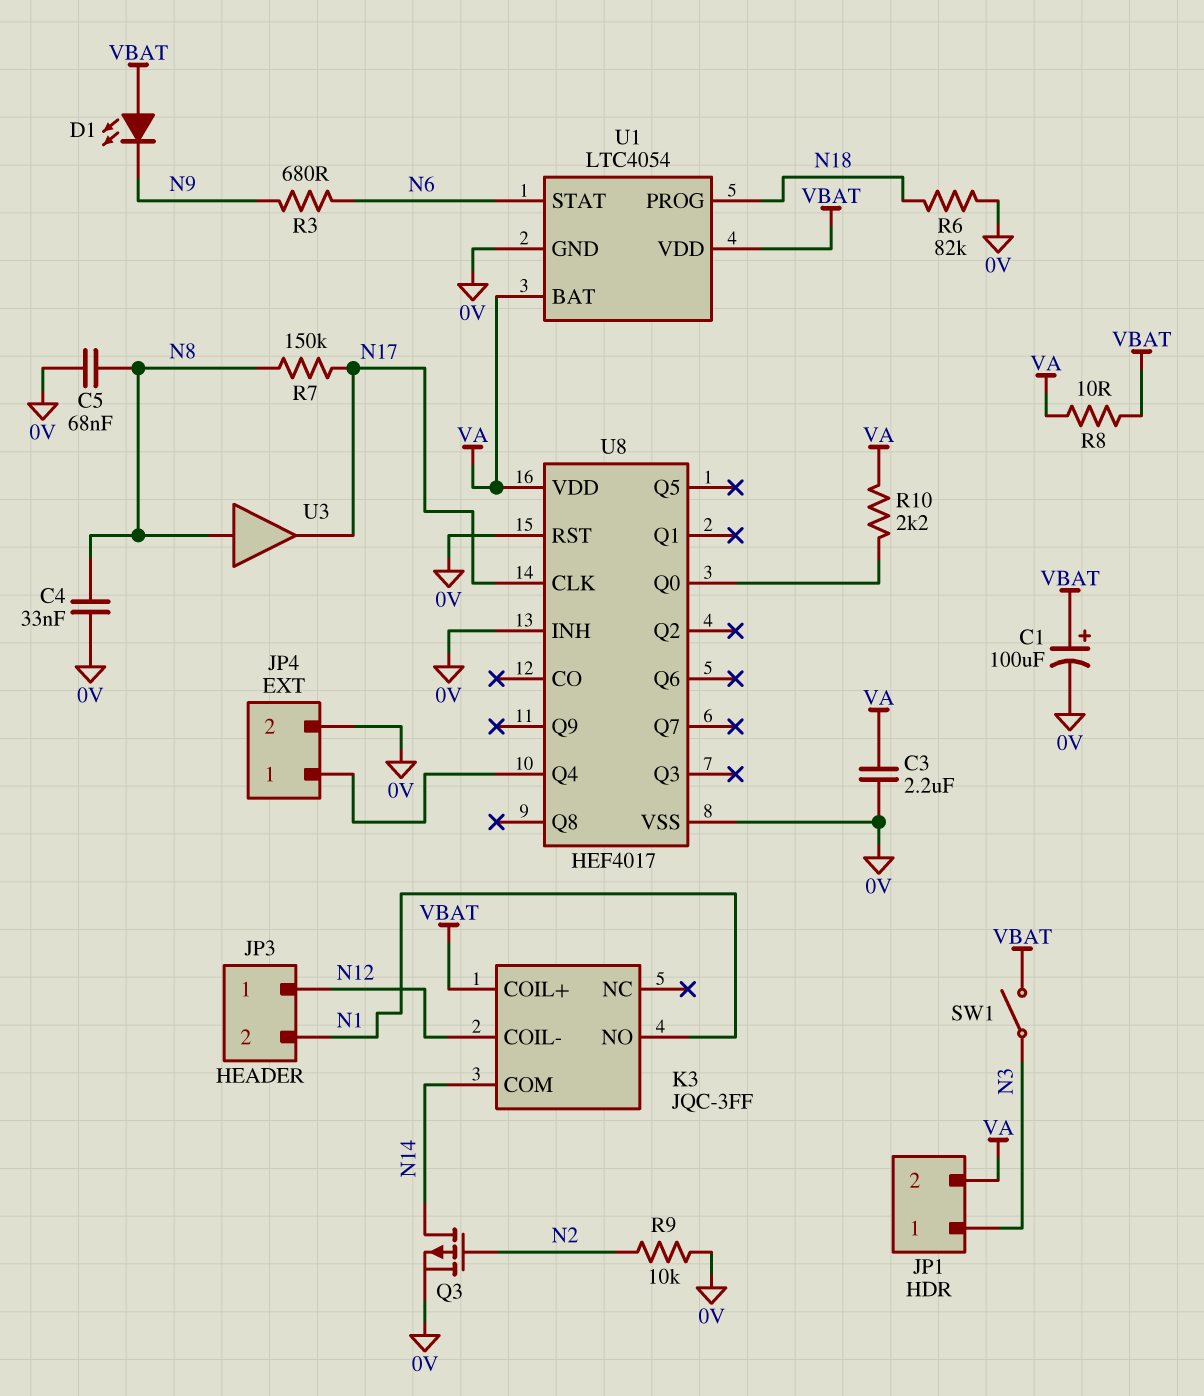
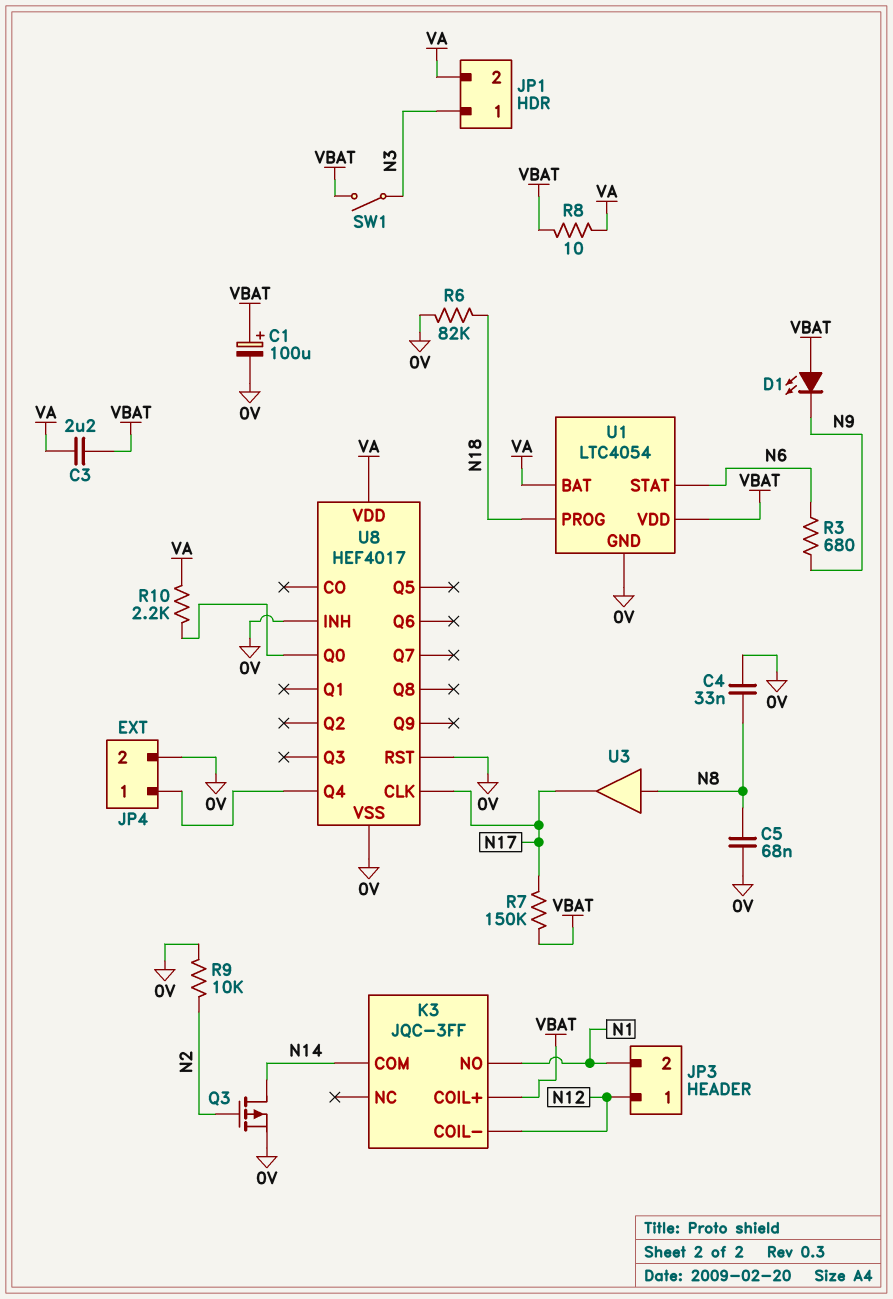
C3: 2.2uF (0V, VA) -> 2.2uF (VA, VBAT)
R7: 150k (N8, N17) -> 150k (N17, VBAT)

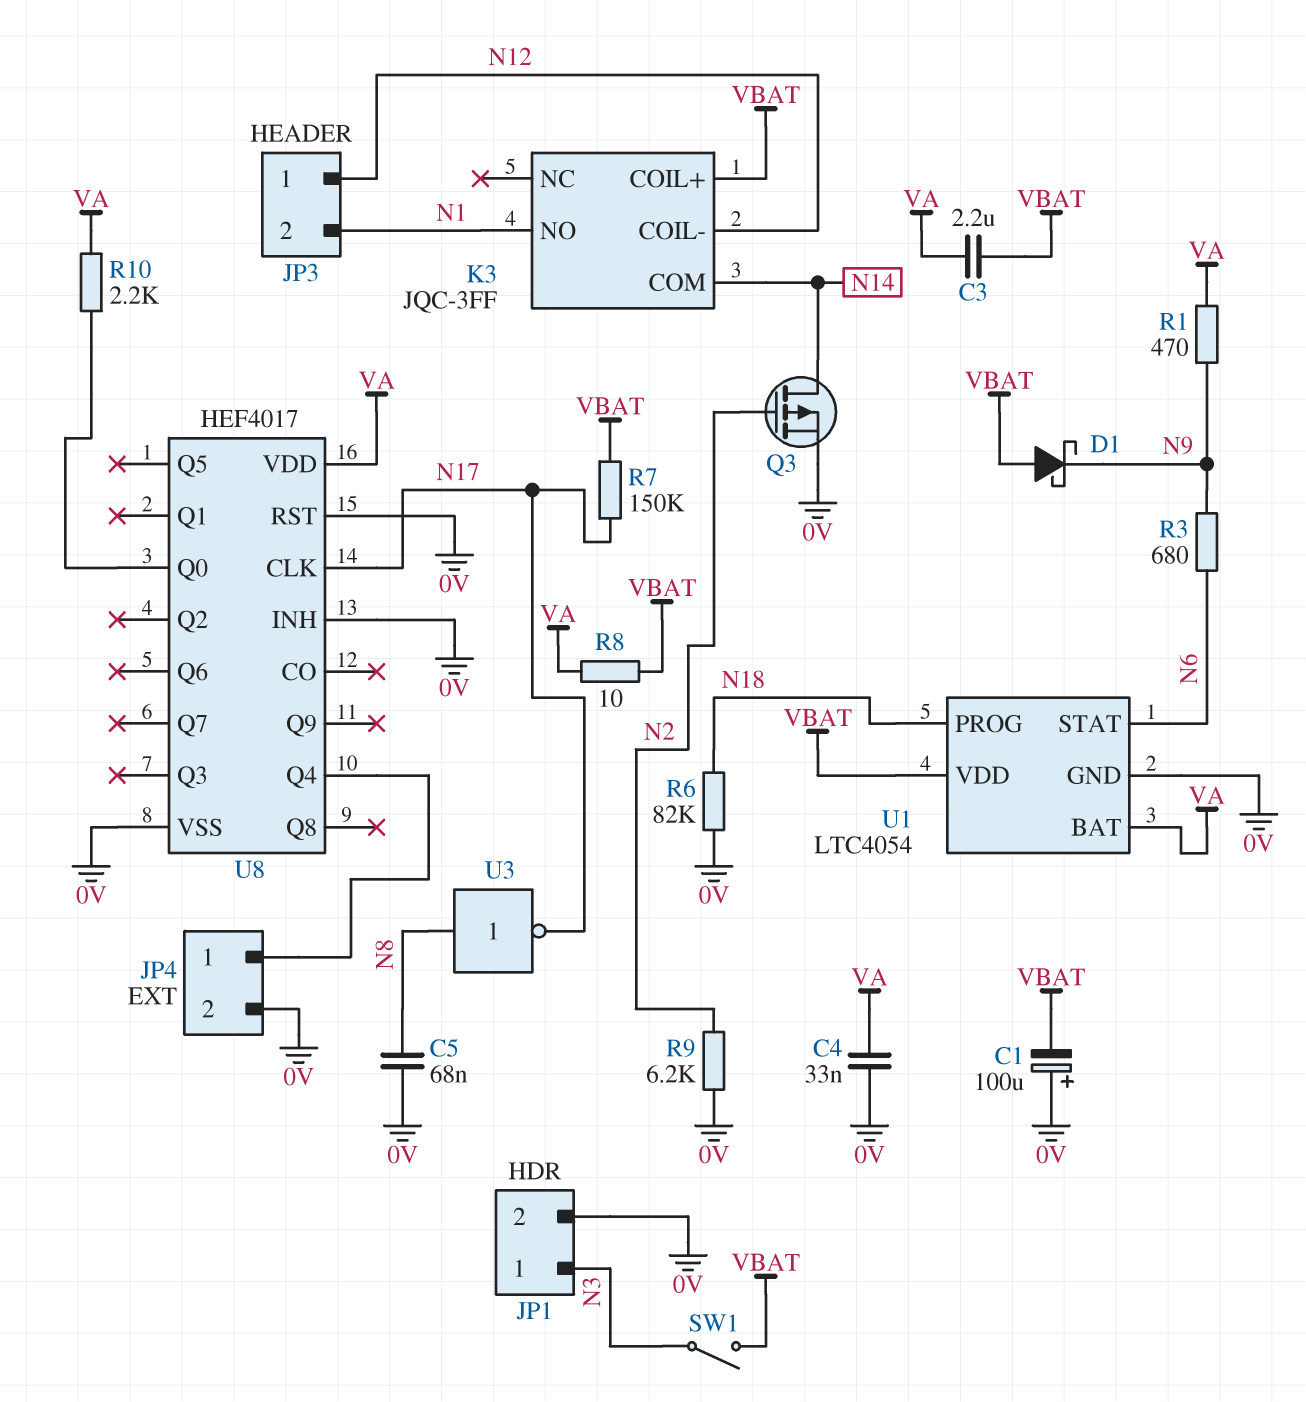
C1: 100uF (plus VBAT, minus 0V) -> 100uF (plus 0V, minus VBAT)
C4: 33nF (0V, N8) -> 33nF (0V, VA)
D1: LED (A VBAT, K N9) -> schottky (A VBAT, K N9)
JP1 pin 2: VA -> 0V
R1: none -> 470 (N9, VA)
R9: 10k (0V, N2) -> 6.2k (0V, N2)
U3: buffer (in N8, out N17) -> NOT (in N8, out N17)

